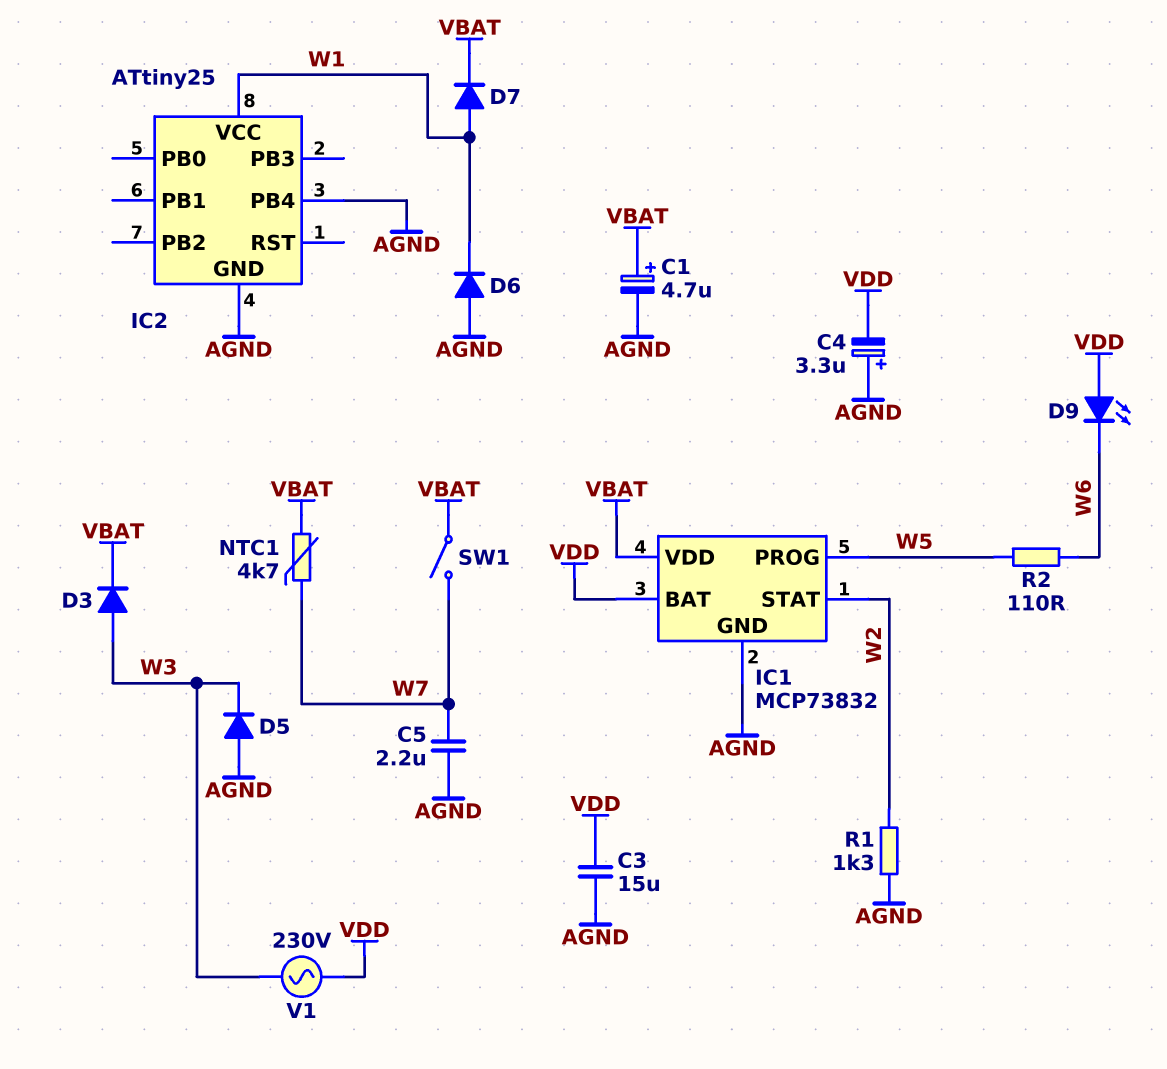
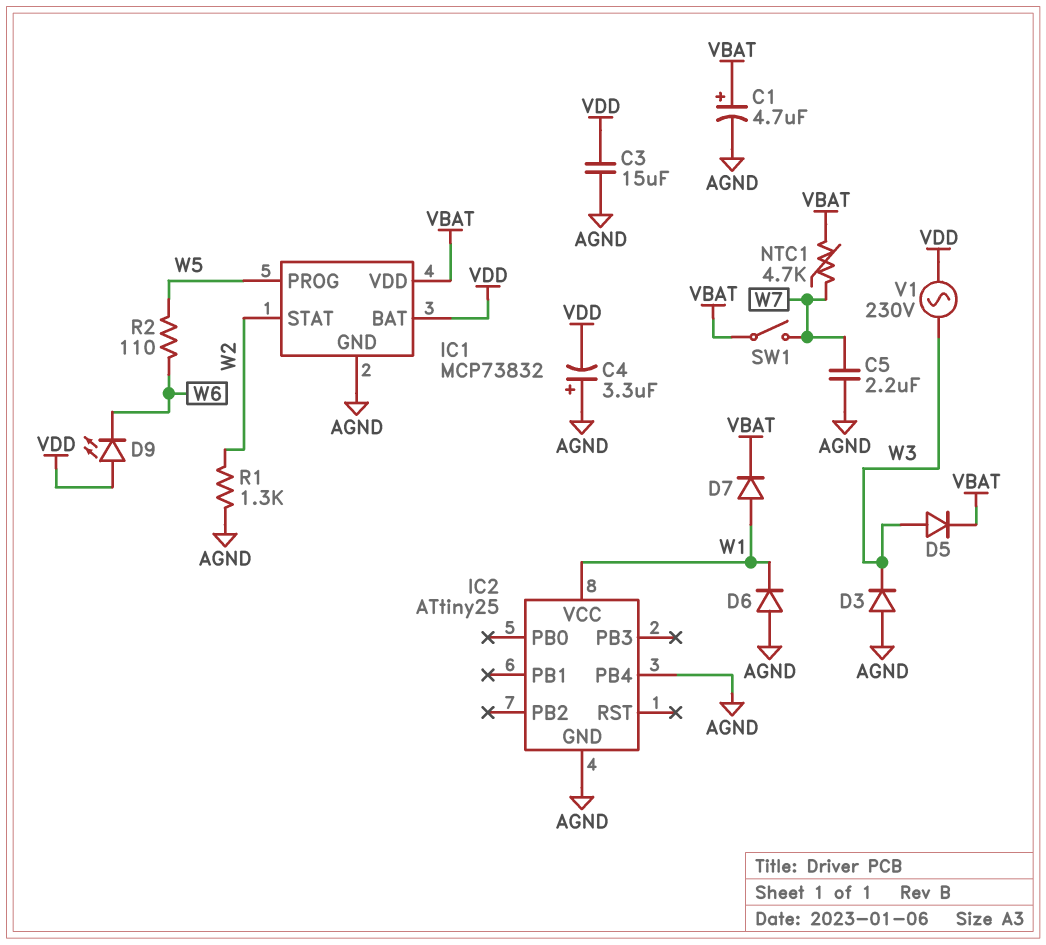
D3: diode (A W3, K VBAT) -> diode (A AGND, K W3)
D5: diode (A AGND, K W3) -> diode (A W3, K VBAT)

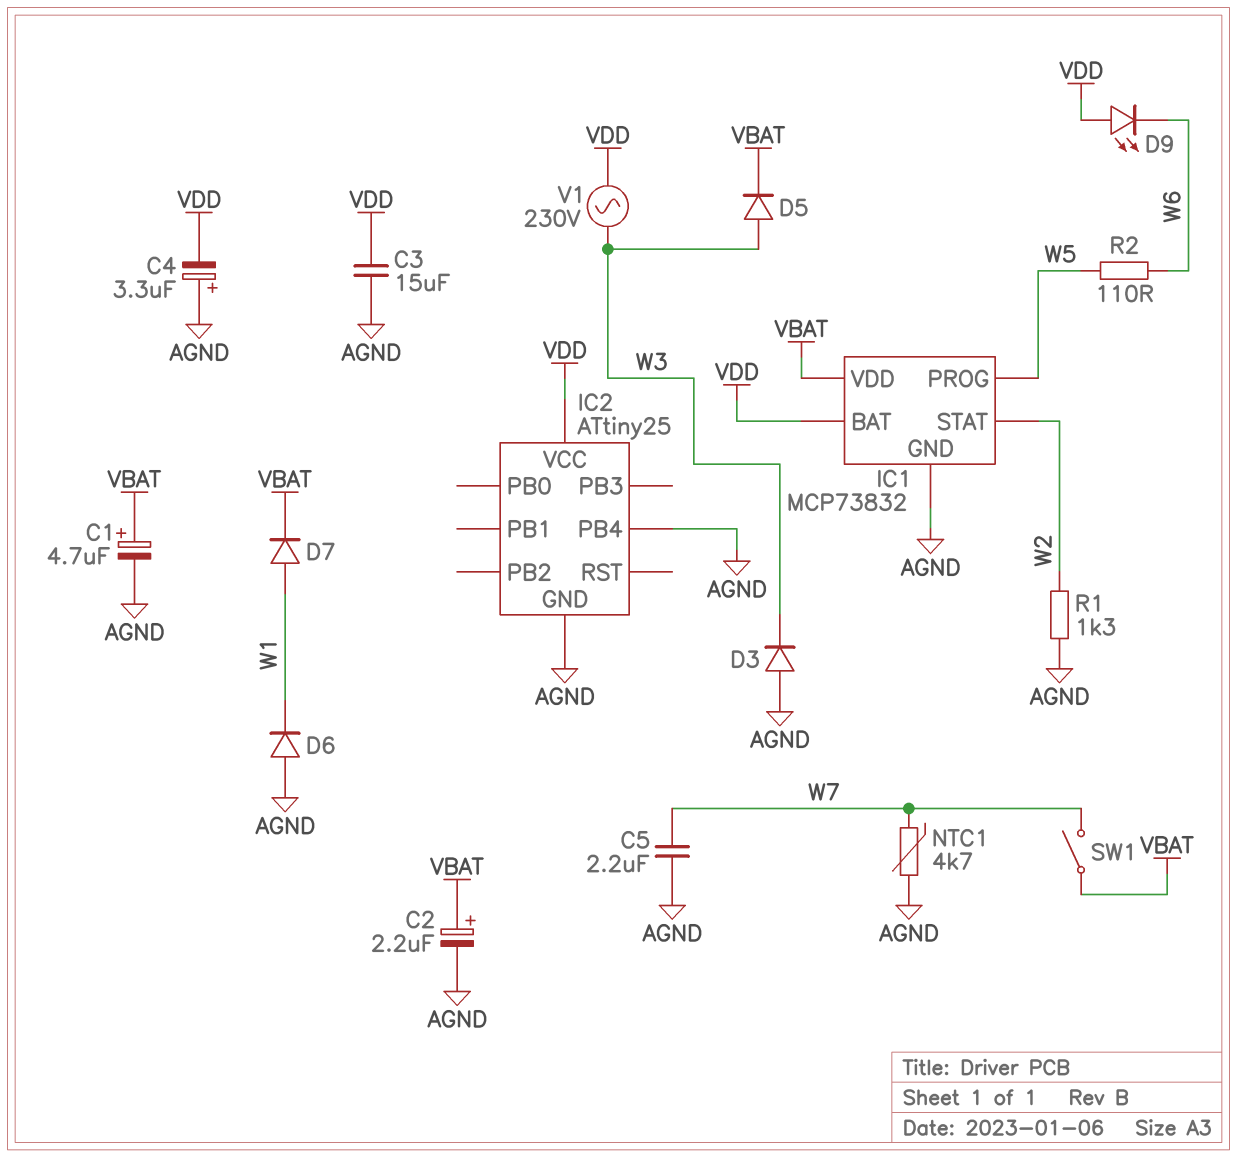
C2: none -> 2.2uF (plus VBAT, minus AGND)
IC2 pin VCC: W1 -> VDD
NTC1: 4.7k (VBAT, W7) -> 4.7k (AGND, W7)

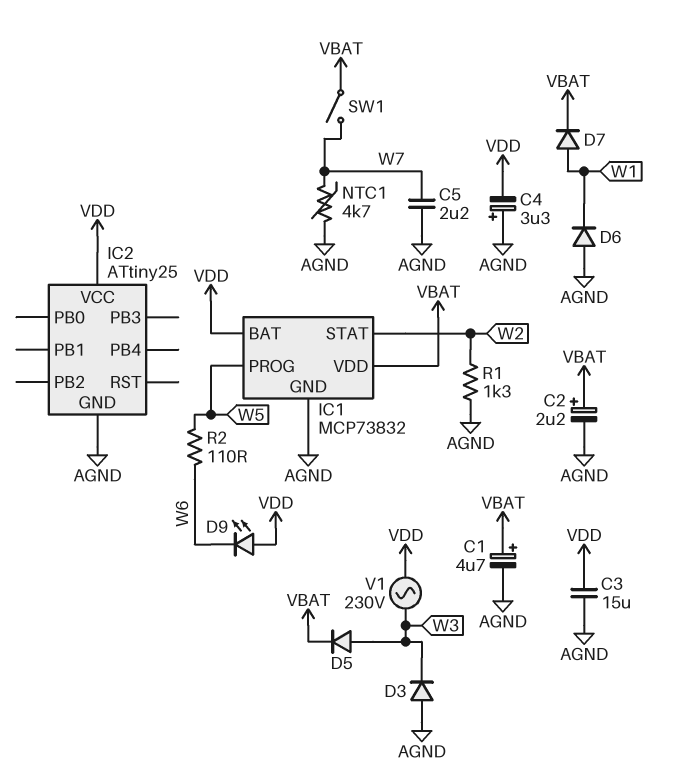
IC2 pin PB4: AGND -> none

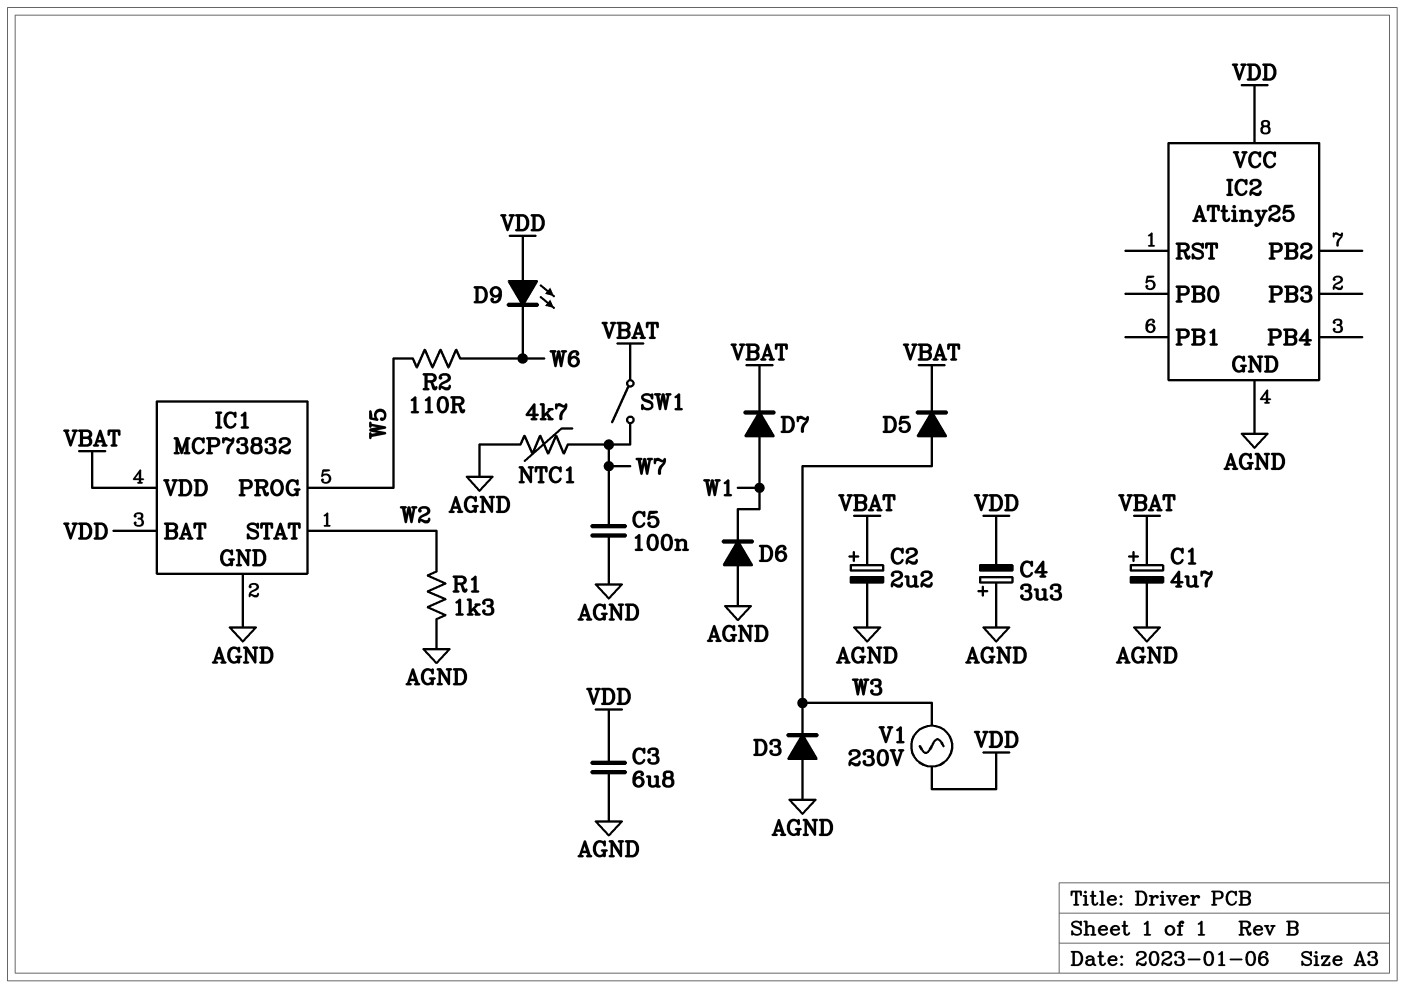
C3: 15uF (AGND, VDD) -> 6.8uF (AGND, VDD)
C5: 2.2uF (AGND, W7) -> 100nF (AGND, W7)

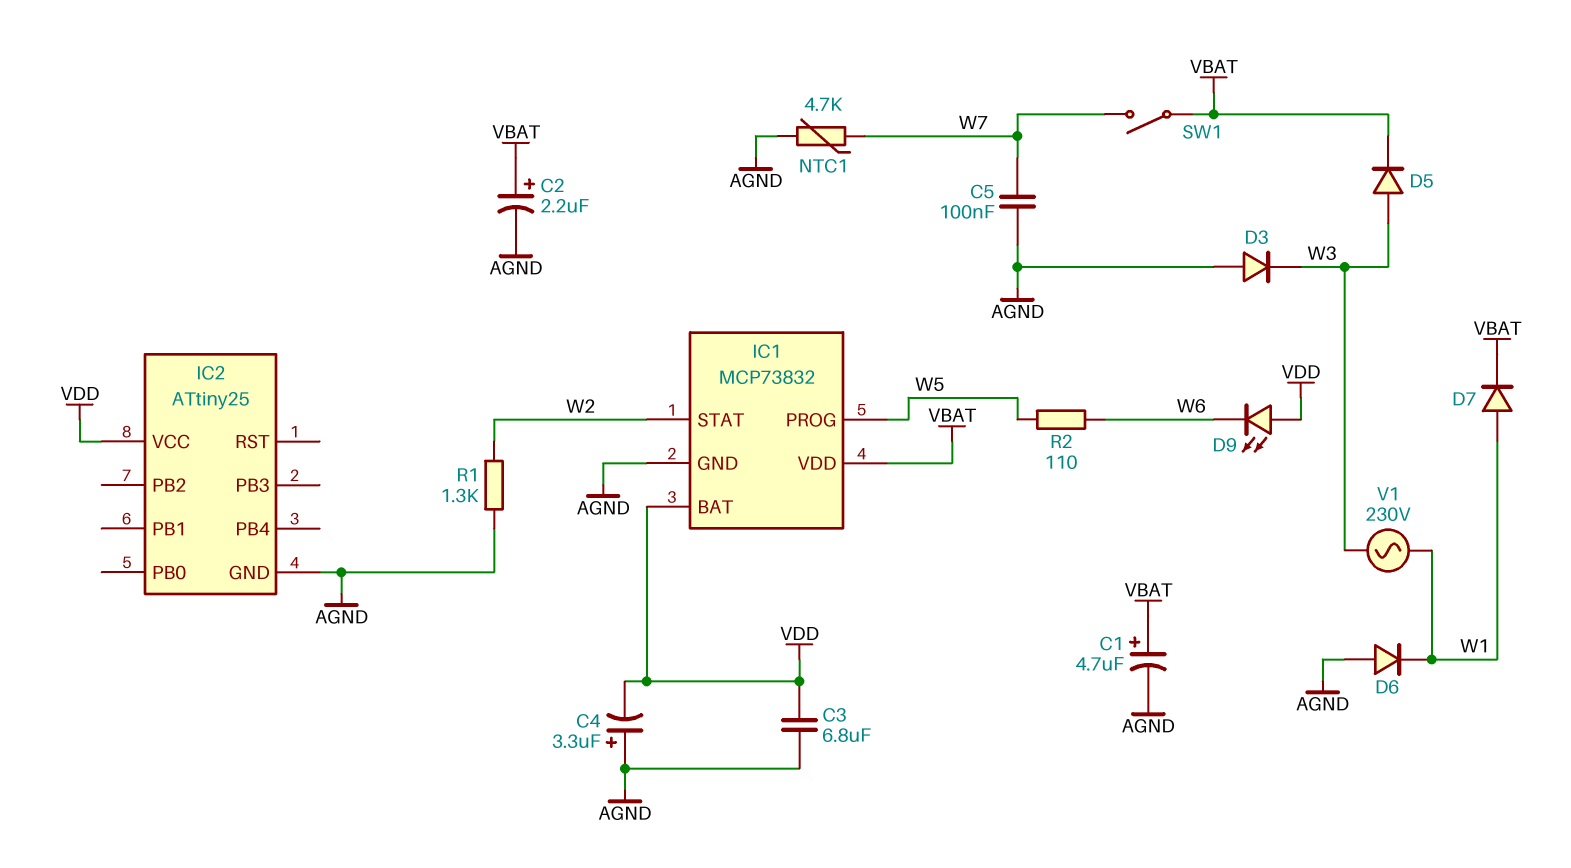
V1: AC 230V (VDD, W3) -> AC 230V (W1, W3)

